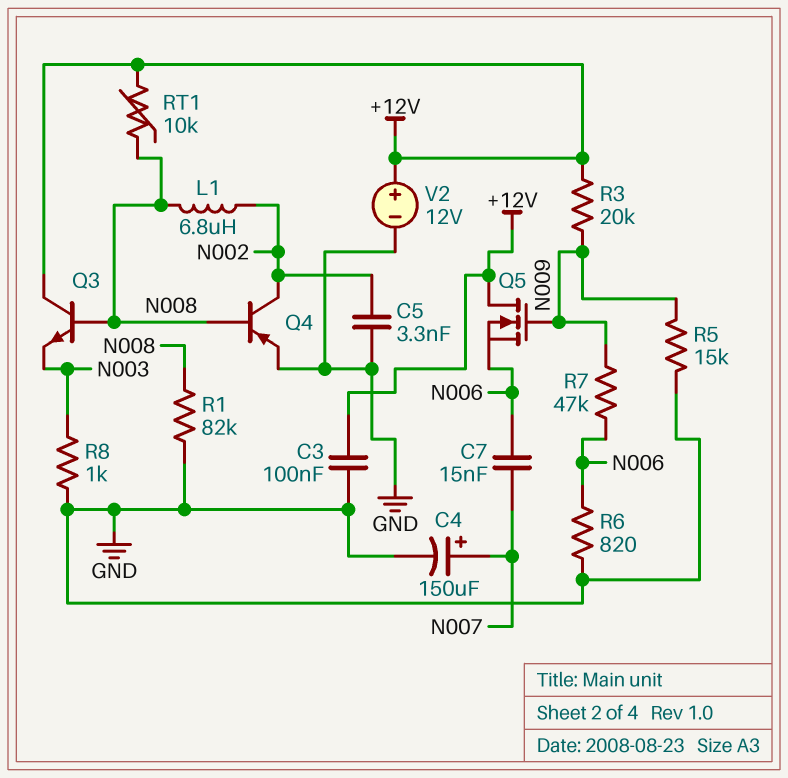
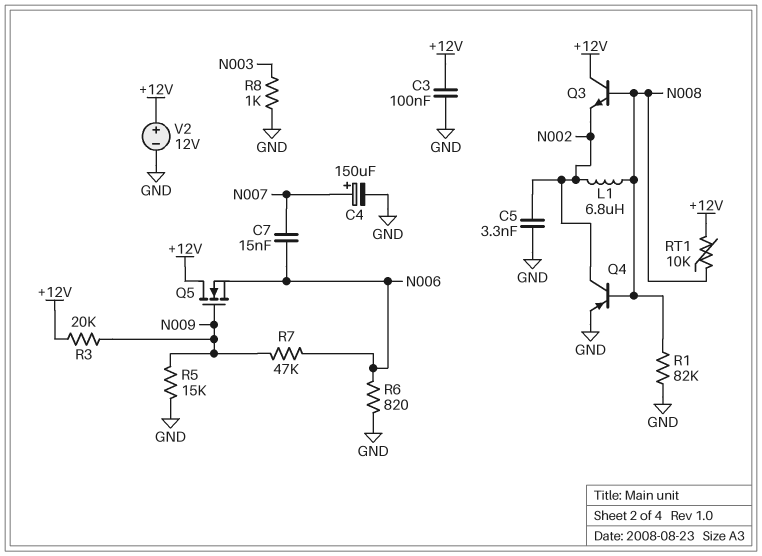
Q3: NPN (B N008, C +12V, E N003) -> NPN (B N008, C +12V, E N002)

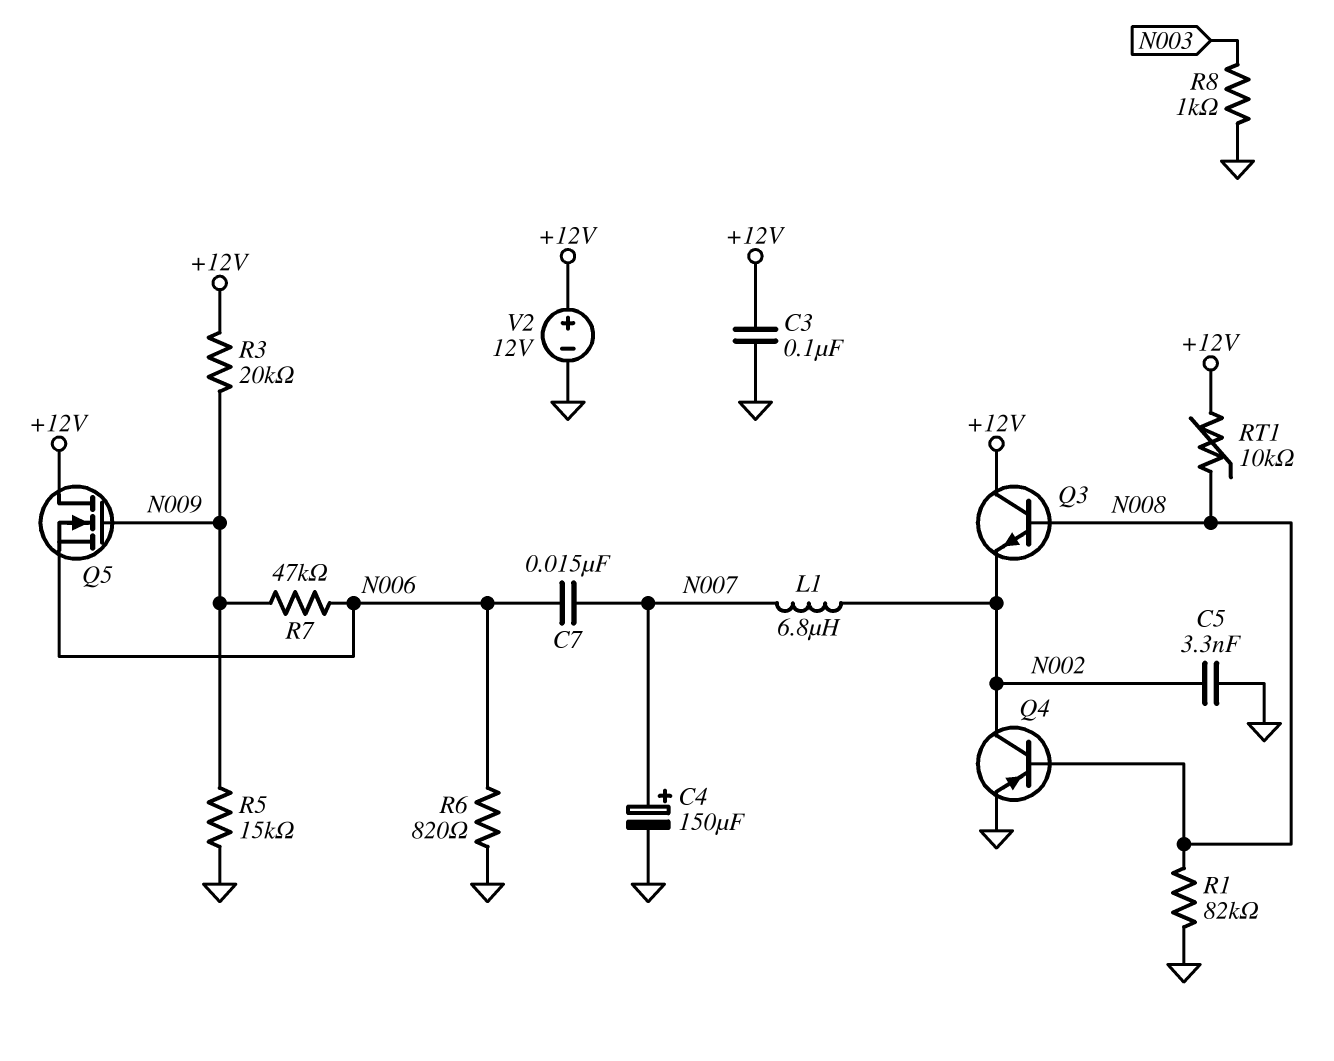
L1: 6.8uH (N002, N008) -> 6.8uH (N002, N007)

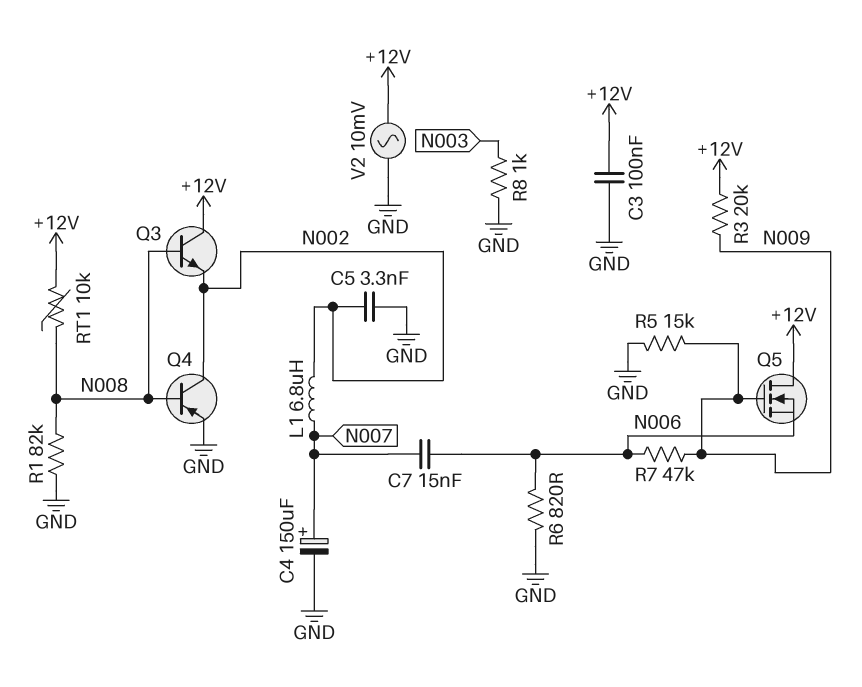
V2: 12V (plus +12V, minus GND) -> AC 10mV (+12V, GND)

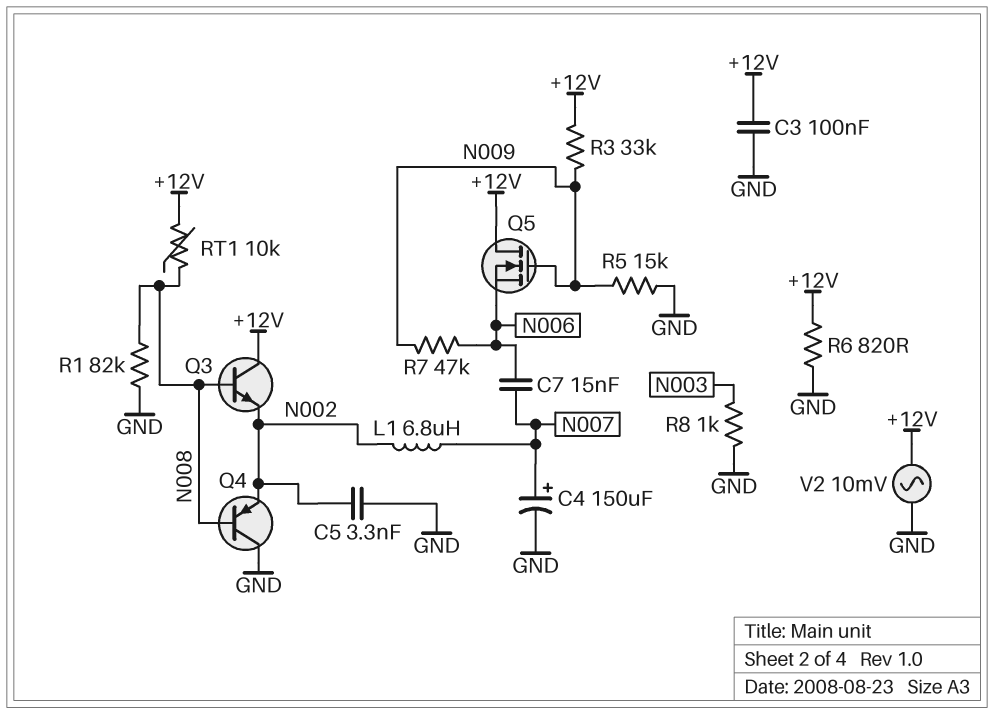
Q4: PNP (B N008, C N002, E GND) -> PNP (B N008, C GND, E N002)
R3: 20k (+12V, N009) -> 33k (+12V, N009)
R6: 820 (GND, N006) -> 820 (+12V, GND)

